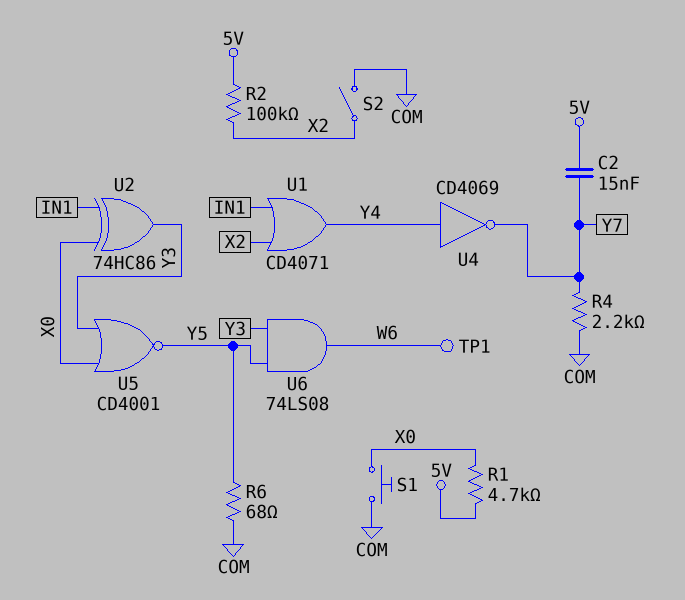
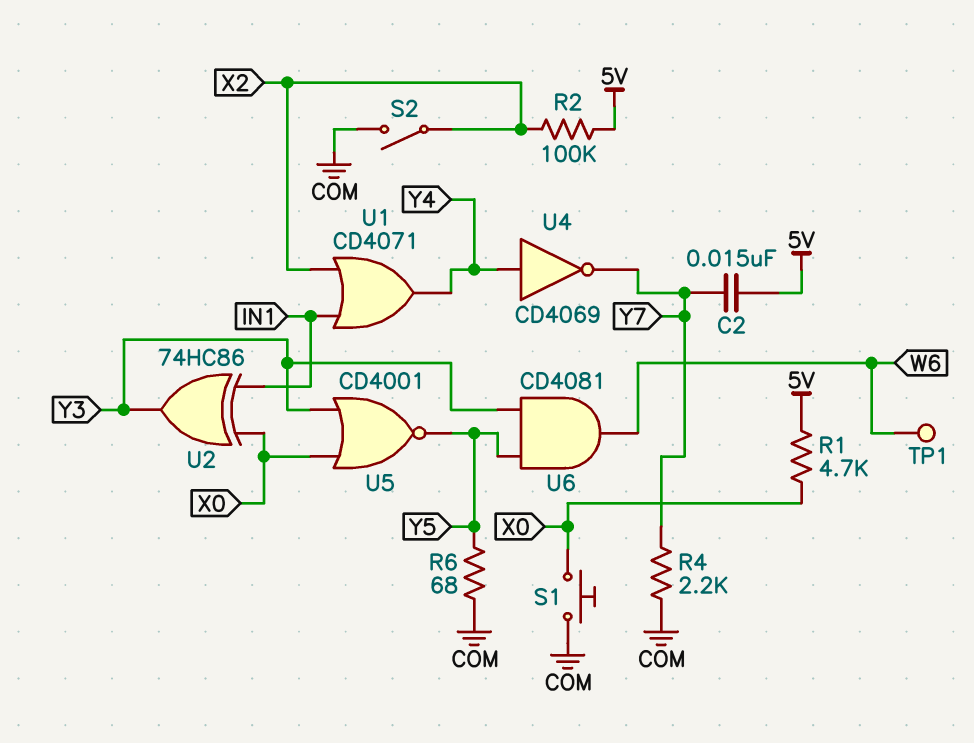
U6: AND 74LS08 (in Y3, in Y5, out W6) -> AND CD4081 (in Y3, in Y5, out W6)

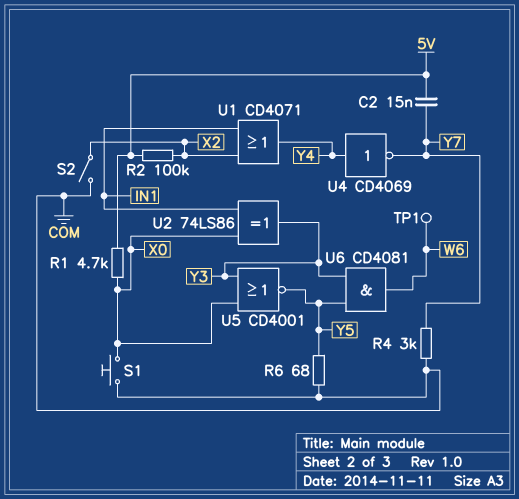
R4: 2.2k (COM, Y7) -> 3k (COM, Y7)
U2: XOR 74HC86 (in IN1, in X0, out Y3) -> XOR 74LS86 (in IN1, in X0, out Y3)

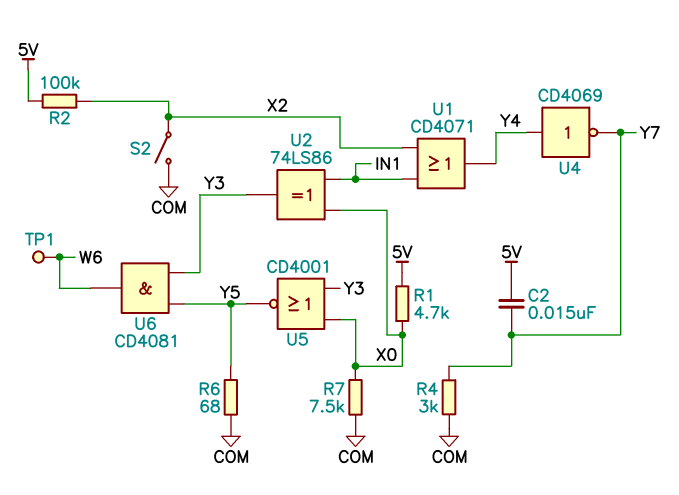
R7: none -> 7.5k (COM, X0)
S1: button (COM, X0) -> none

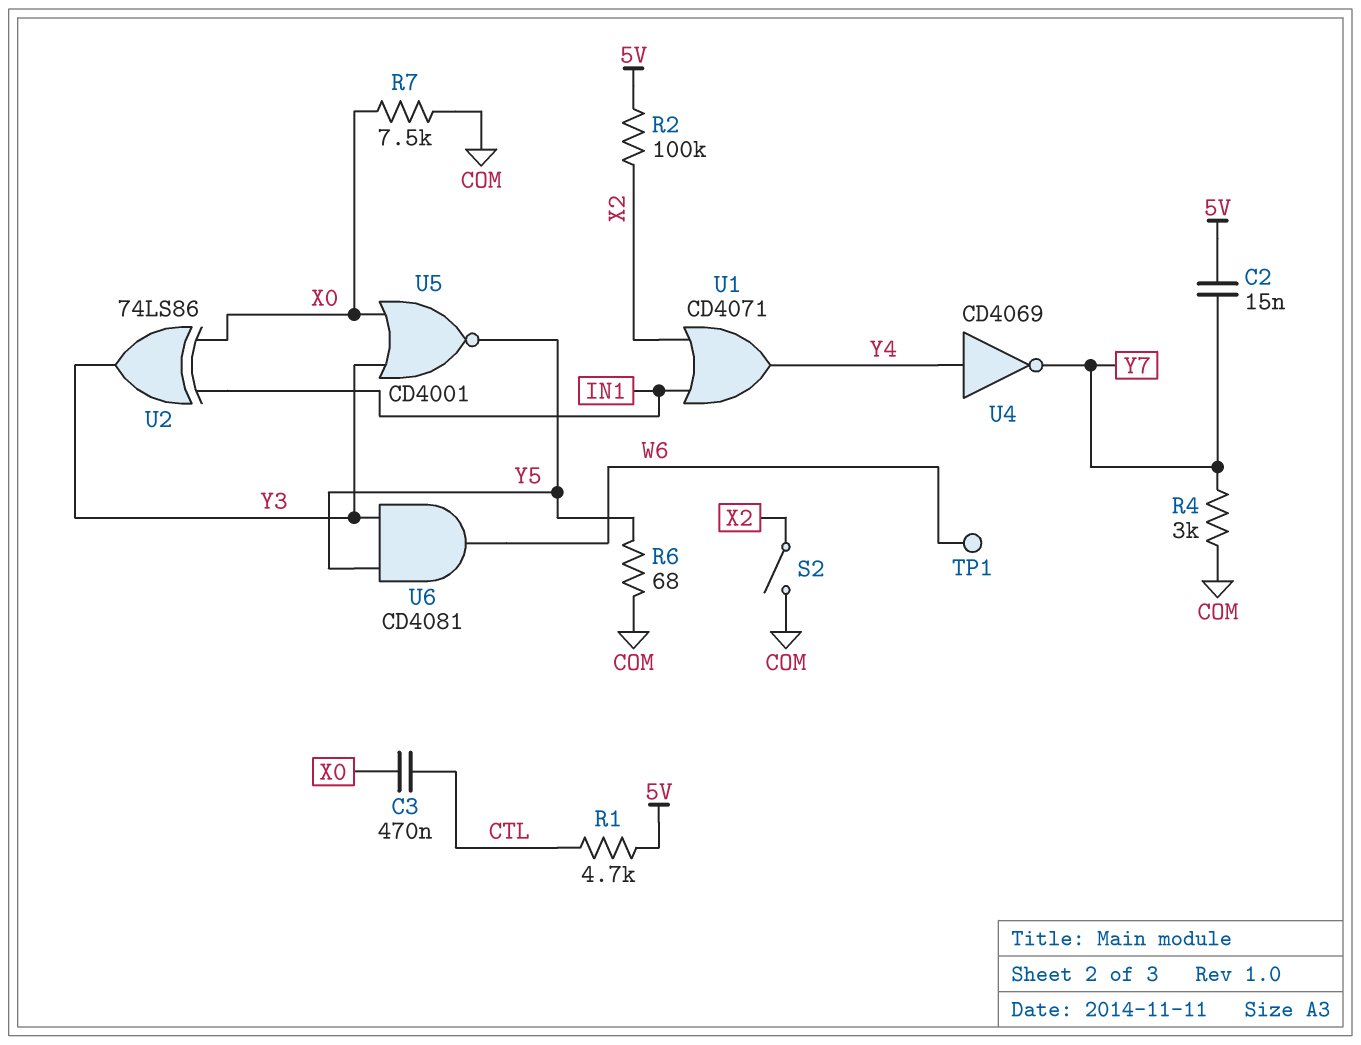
C3: none -> 470nF (CTL, X0)
R1: 4.7k (5V, X0) -> 4.7k (5V, CTL)

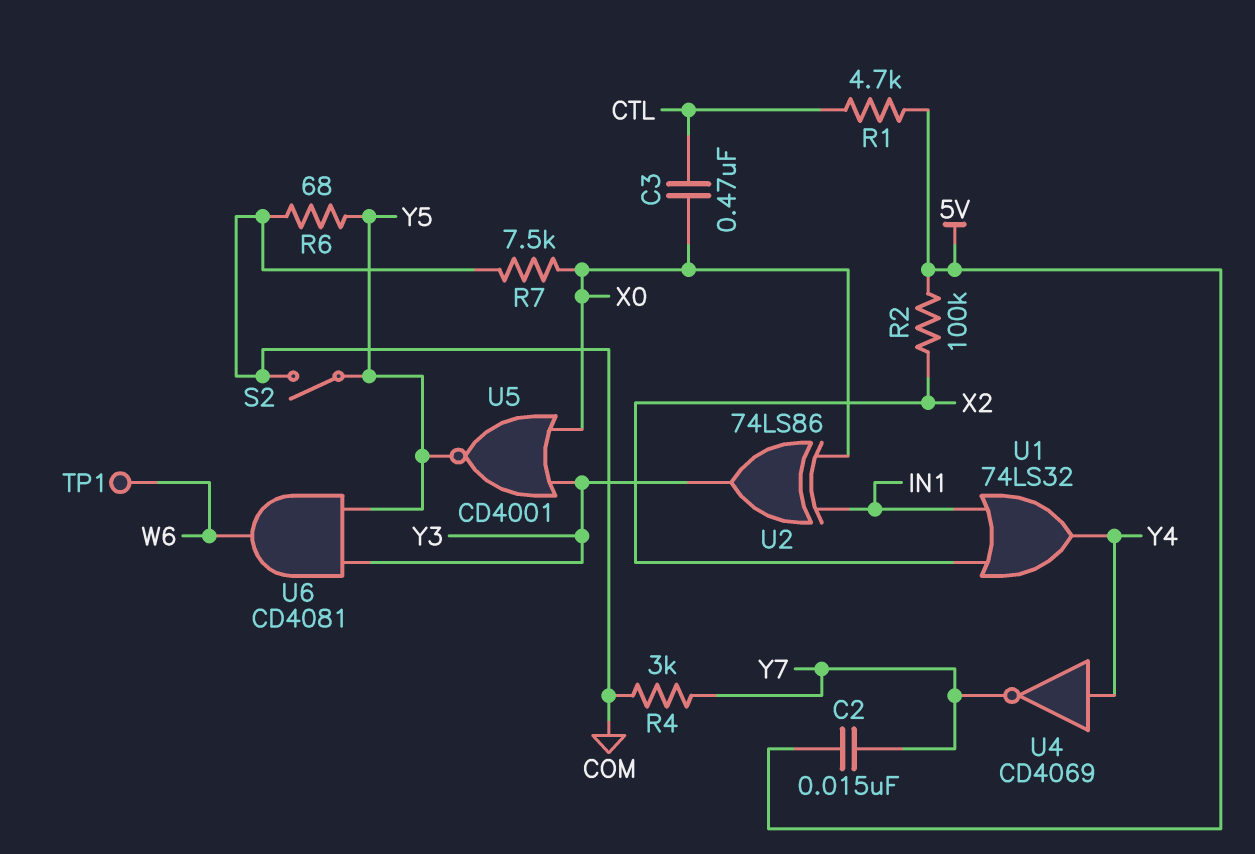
S2: switch (COM, X2) -> switch (COM, Y5)
U1: OR CD4071 (in IN1, in X2, out Y4) -> OR 74LS32 (in IN1, in X2, out Y4)

